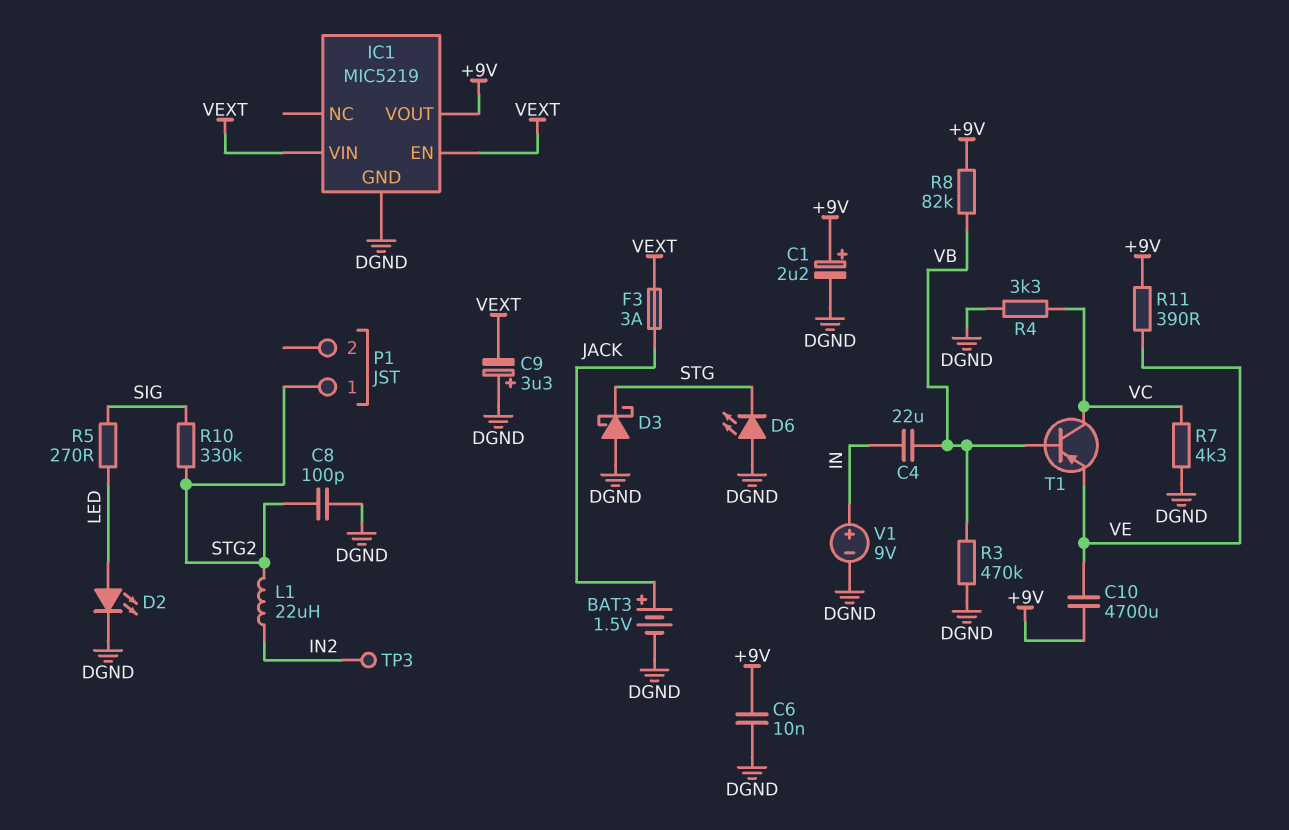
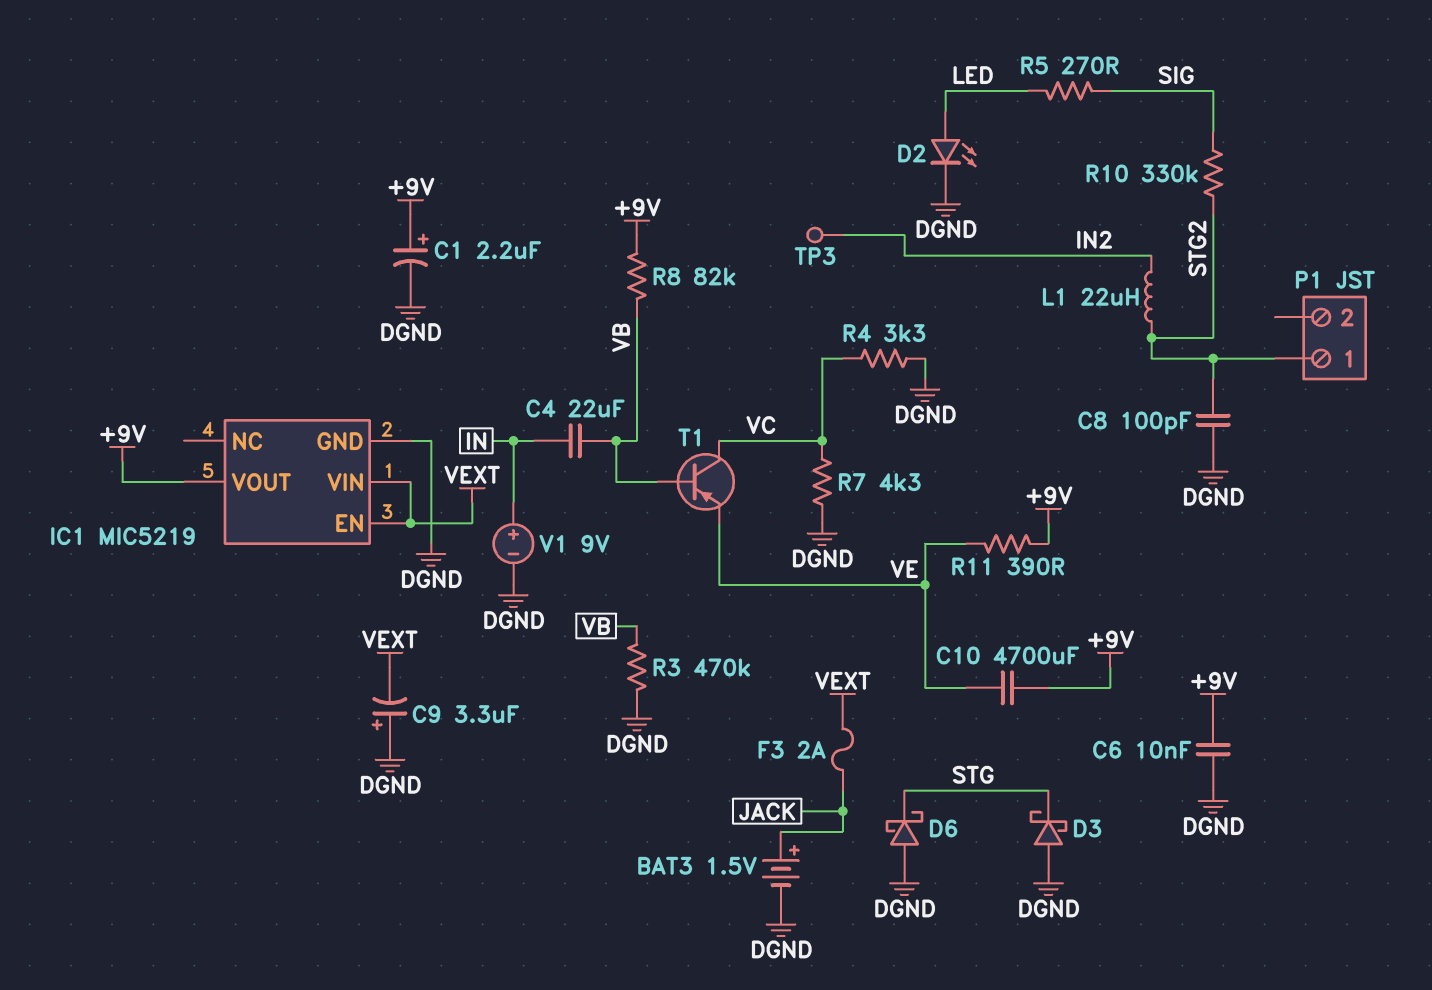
D6: LED (A DGND, K STG) -> schottky (A DGND, K STG)
F3: 3A (JACK, VEXT) -> 2A (JACK, VEXT)

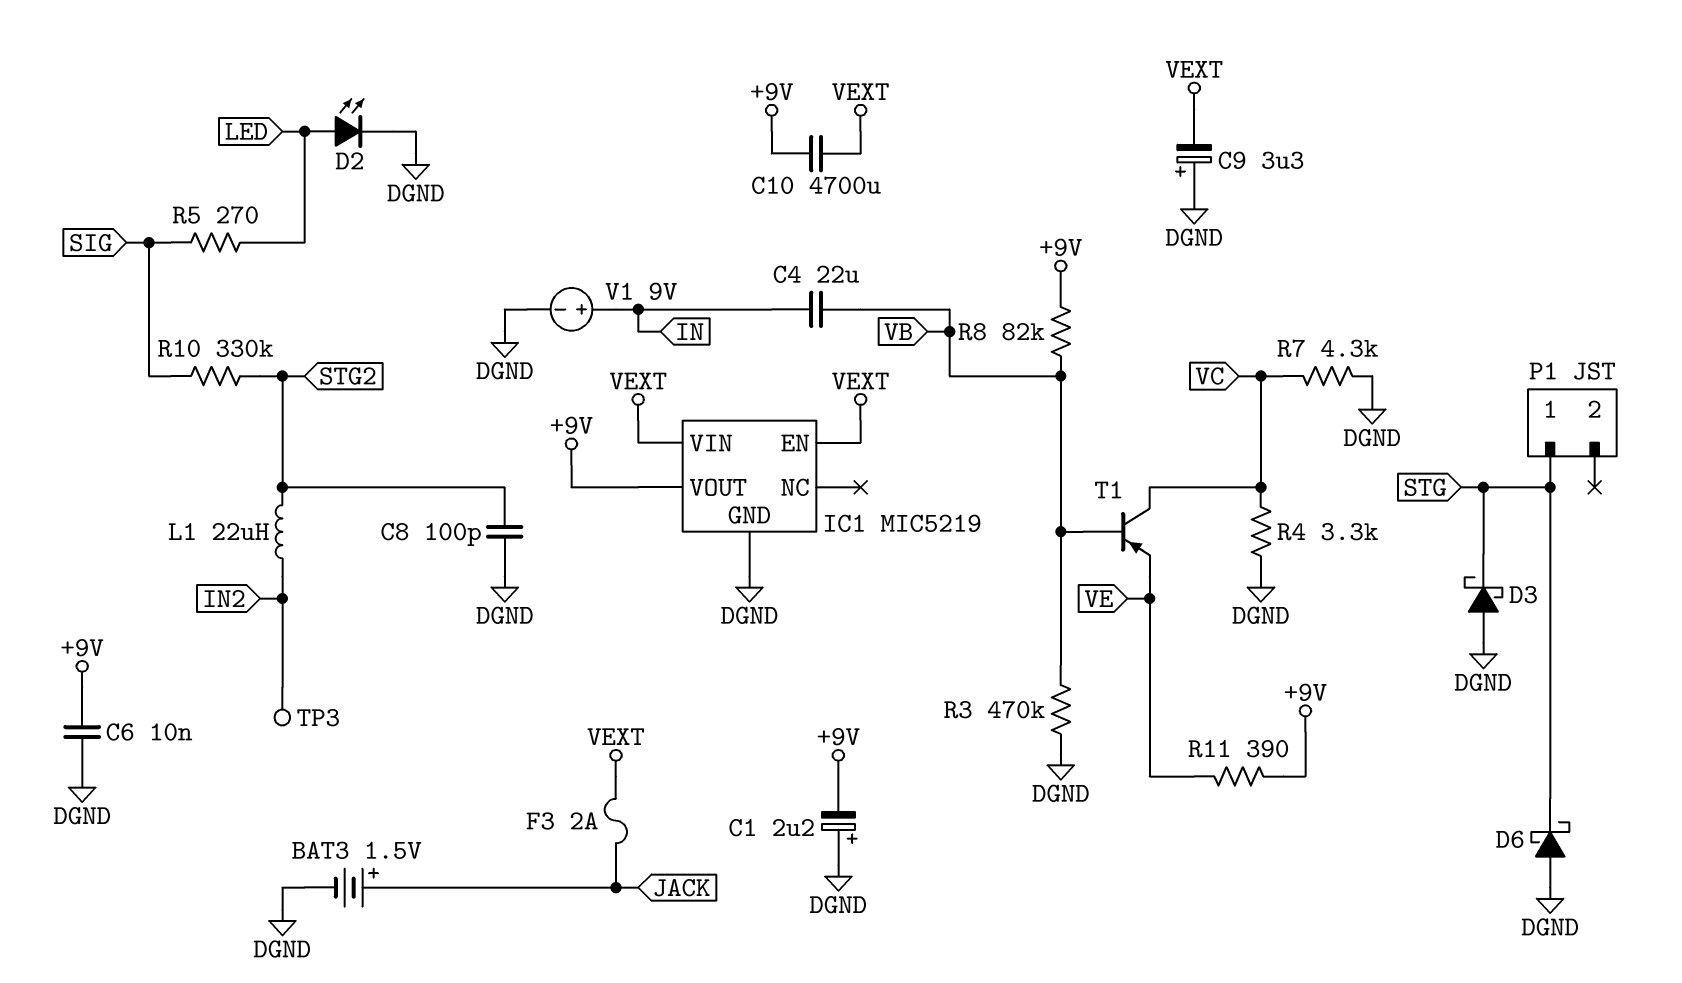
C1: 2.2uF (plus +9V, minus DGND) -> 2.2uF (plus DGND, minus +9V)
C10: 4700uF (+9V, VE) -> 4700uF (+9V, VEXT)
P1 pin 1: STG2 -> STG

